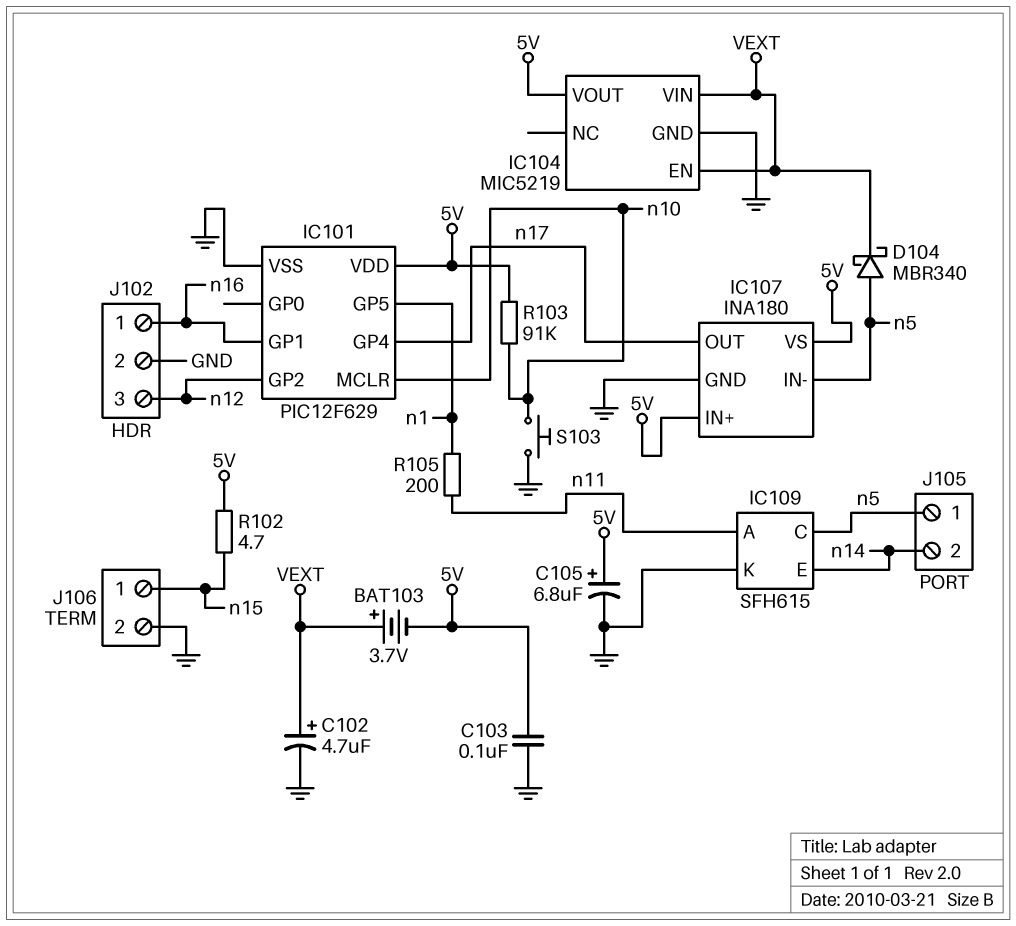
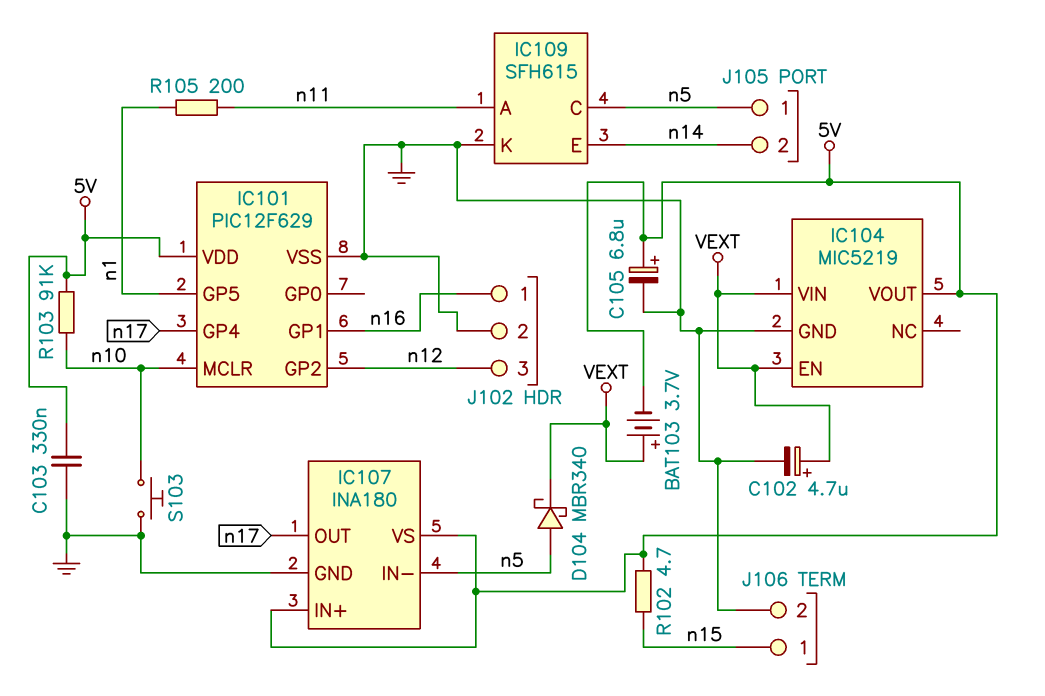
C103: 100nF (5V, GND) -> 330nF (5V, GND)

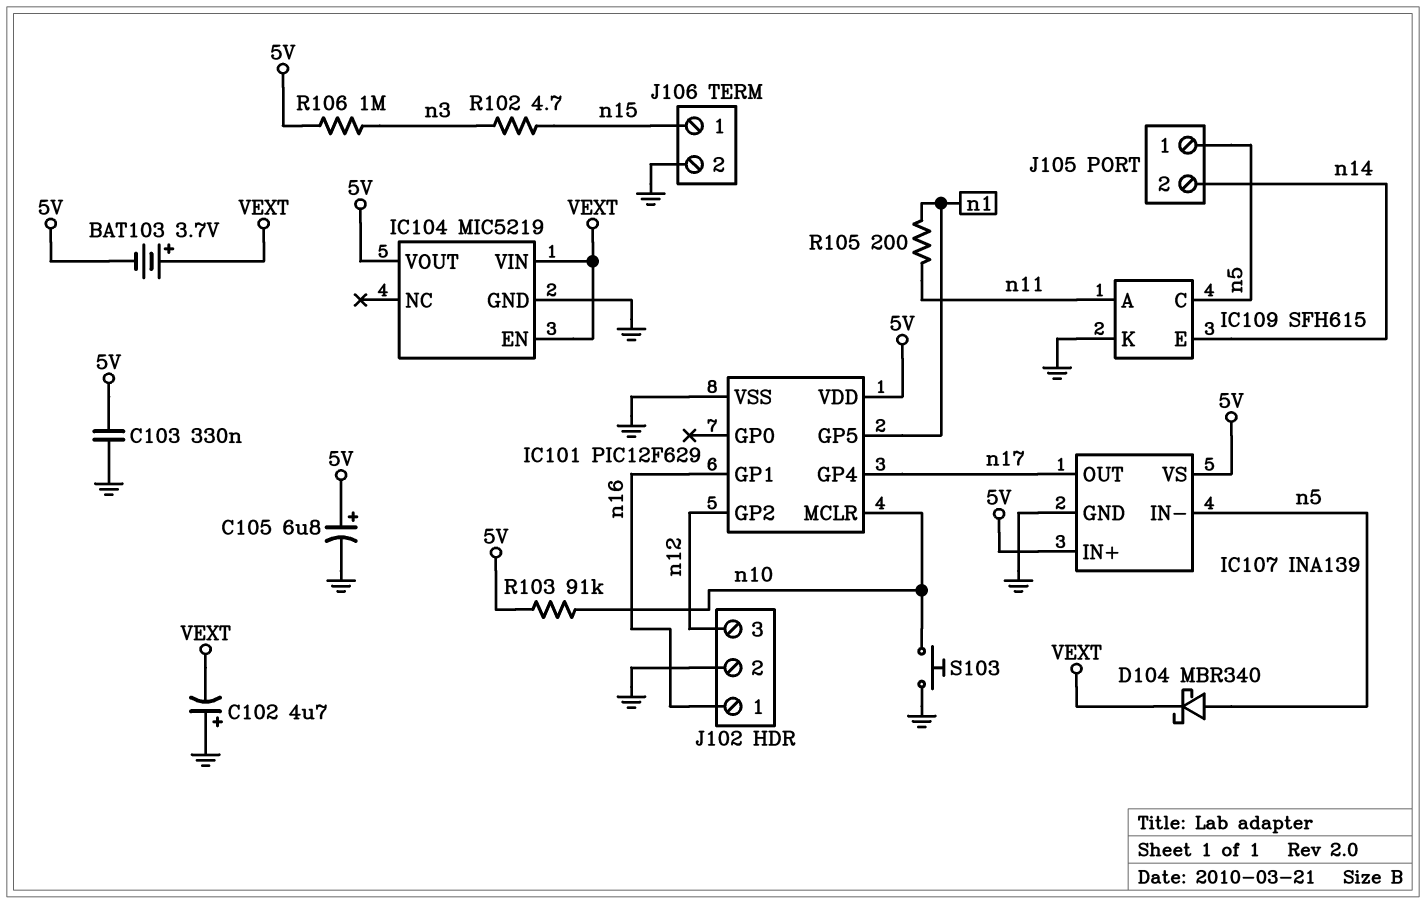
C102: 4.7uF (plus VEXT, minus GND) -> 4.7uF (plus GND, minus VEXT)
IC107: INA180 -> INA139
R102: 4.7 (5V, n15) -> 4.7 (n3, n15)
R106: none -> 1M (5V, n3)

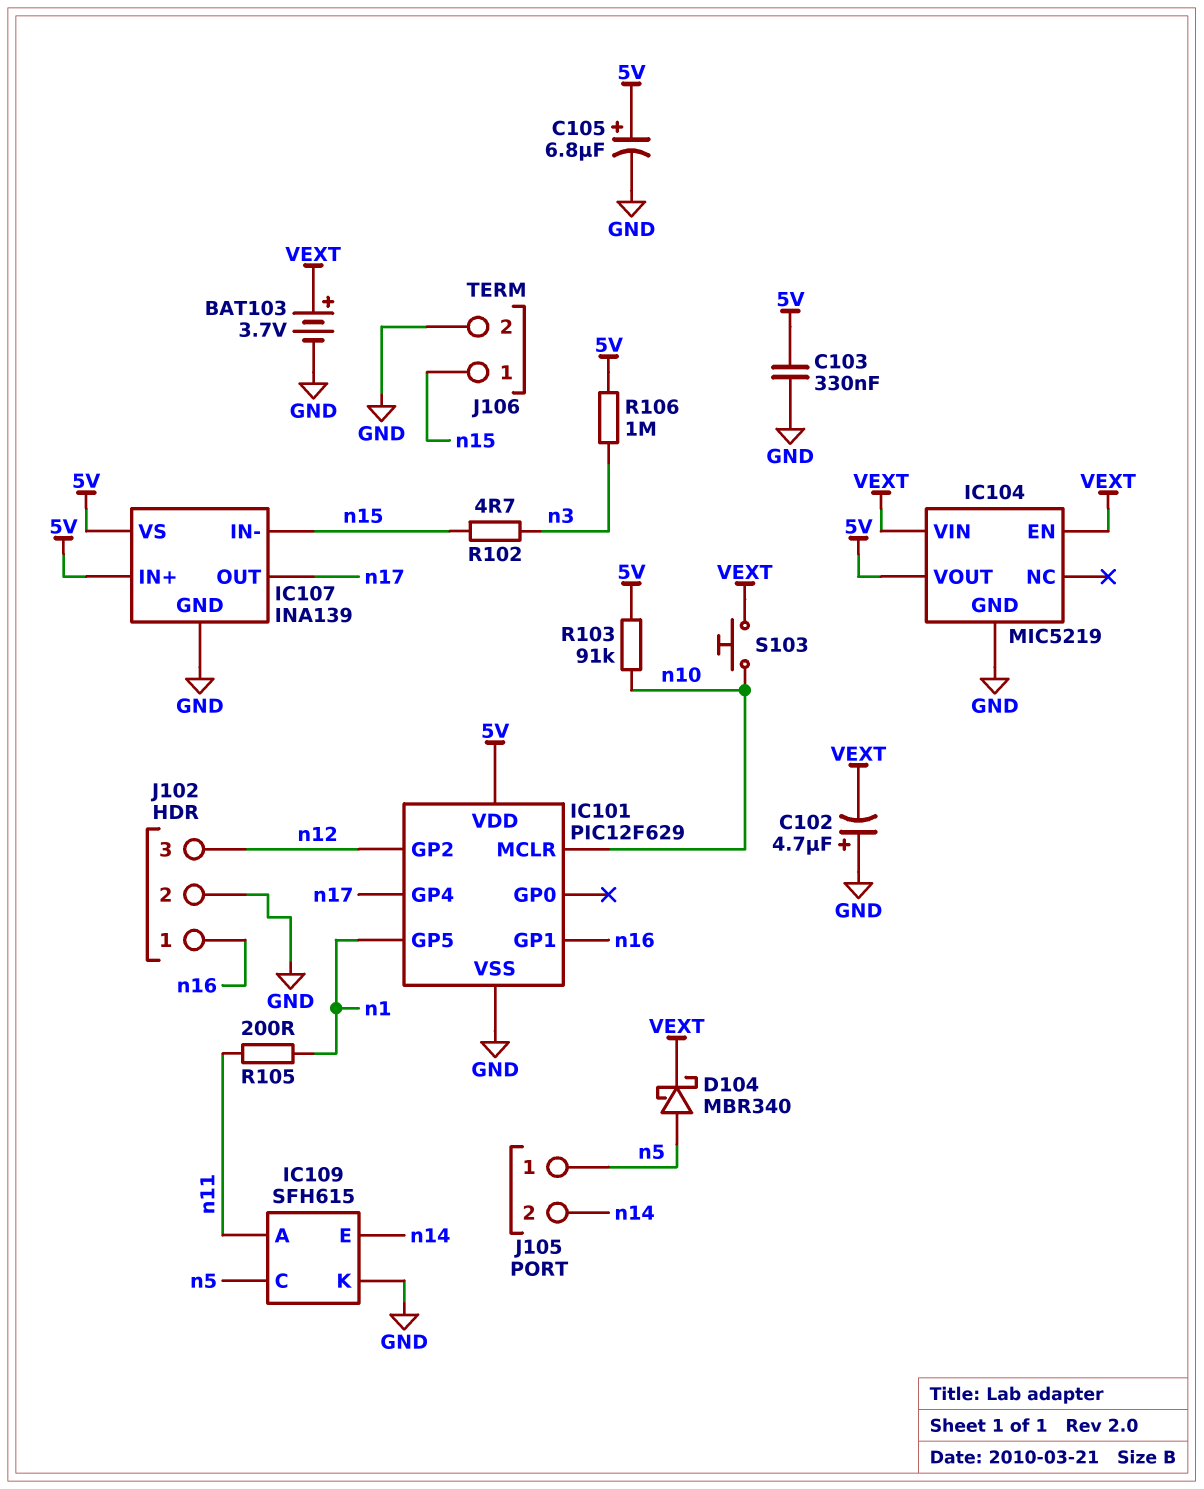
BAT103: 3.7V (plus VEXT, minus 5V) -> 3.7V (plus VEXT, minus GND)
IC107 pin IN-: n5 -> n15
S103: button (GND, n10) -> button (VEXT, n10)

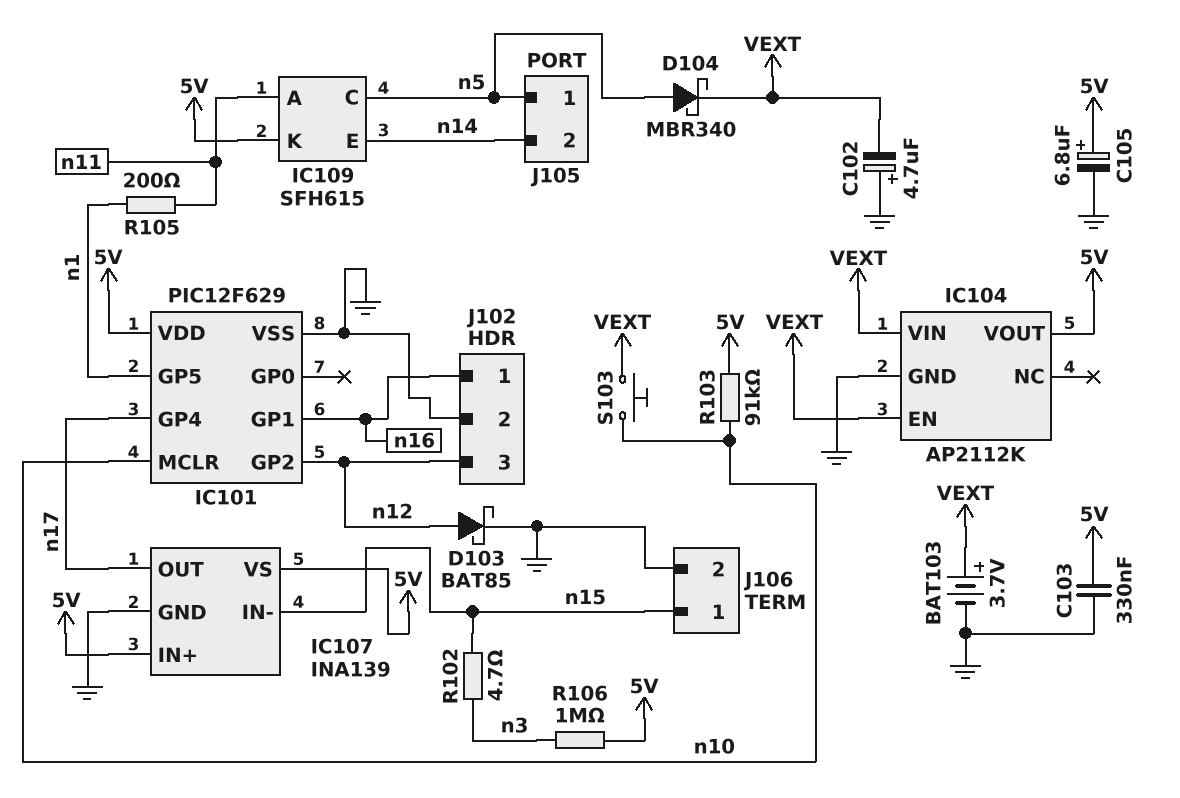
D103: none -> schottky BAT85 (A n12, K GND)
IC104: MIC5219 -> AP2112K
IC109 pin K: GND -> 5V

